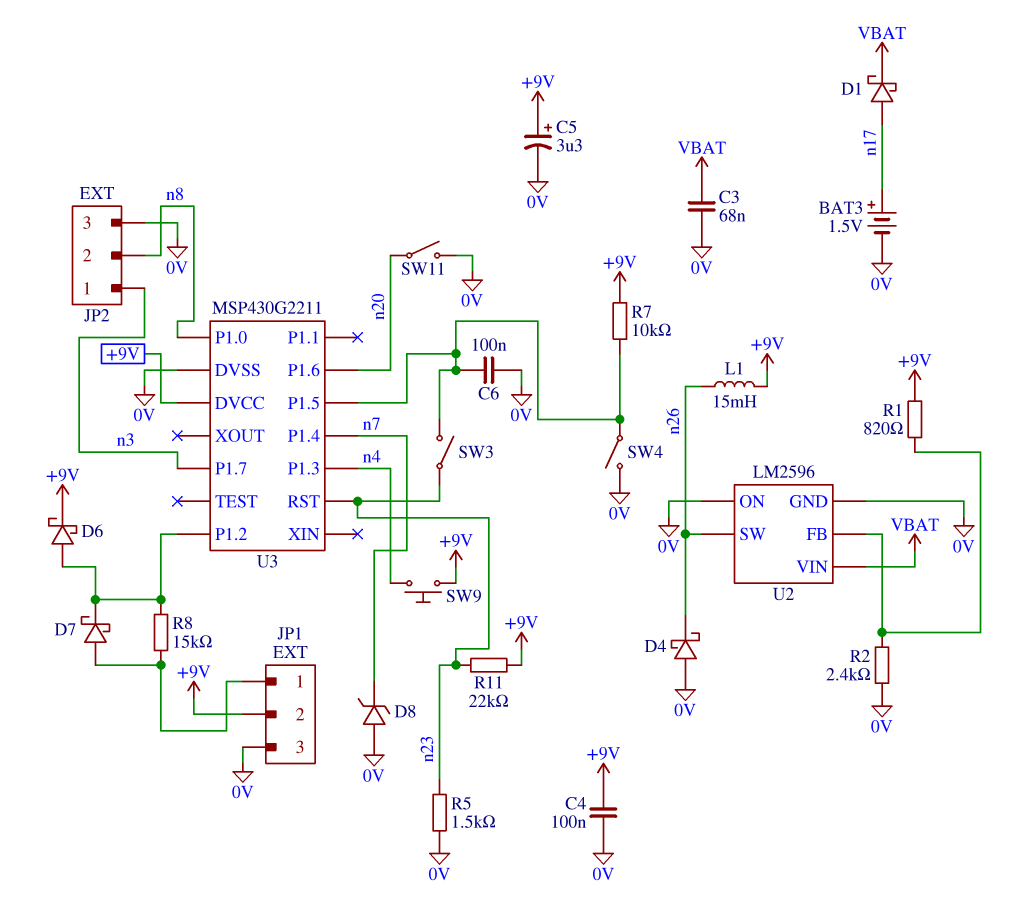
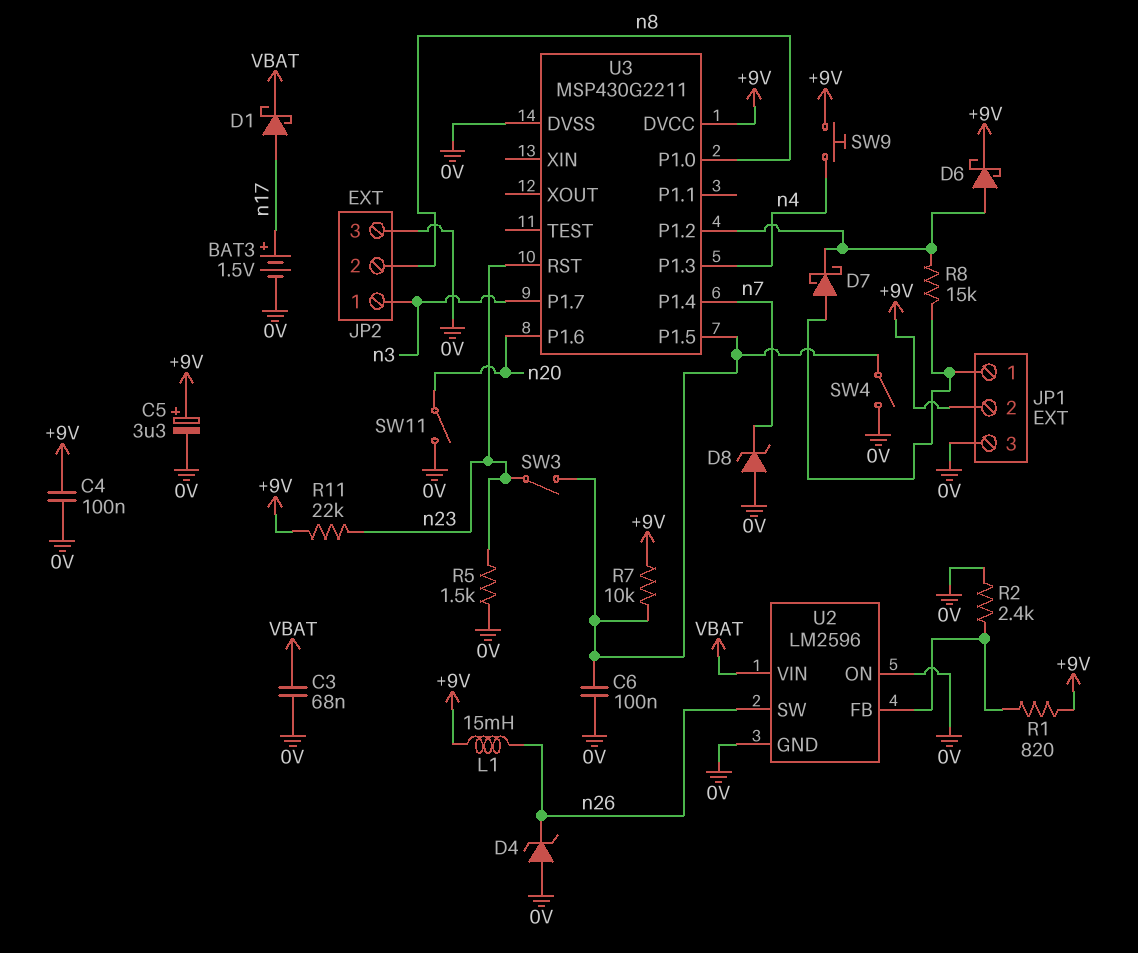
D4: schottky (A 0V, K n26) -> zener (A 0V, K n26)

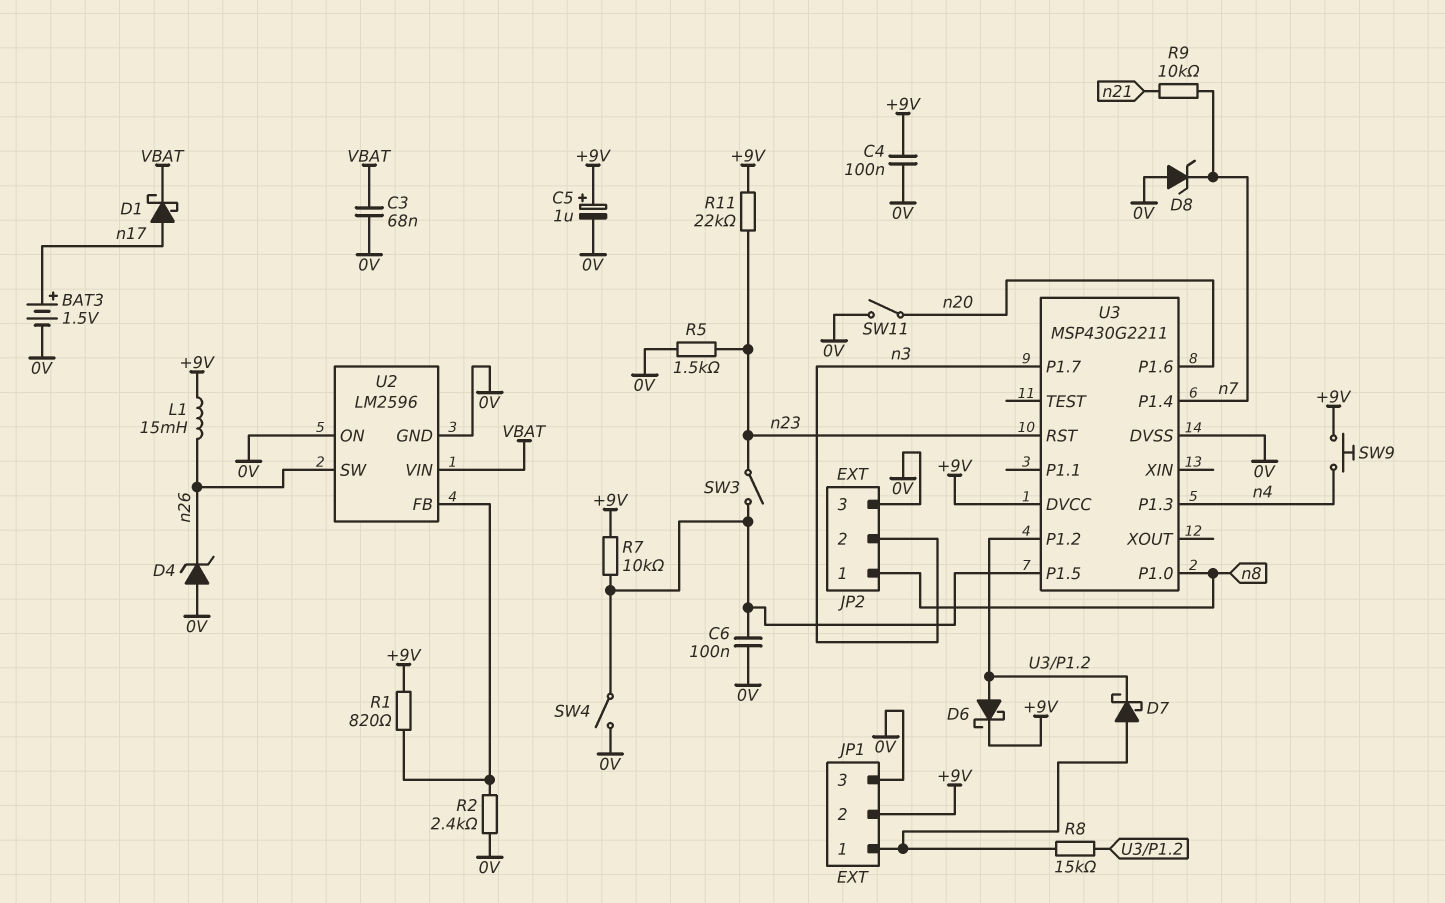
C5: 3.3uF (plus +9V, minus 0V) -> 1uF (plus +9V, minus 0V)
JP2 pin 1: n3 -> n8
JP2 pin 2: n8 -> n3
R9: none -> 10k (n7, n21)

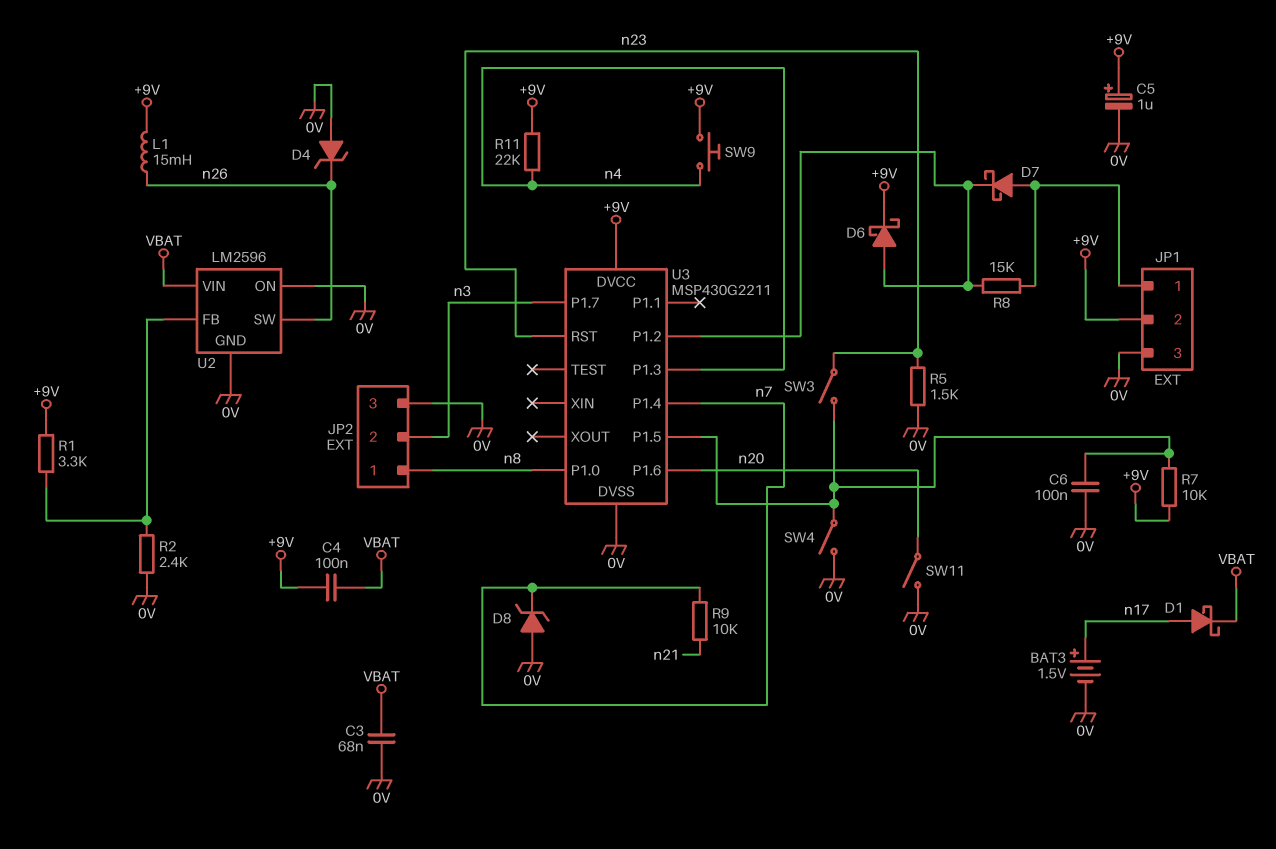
C4: 100nF (+9V, 0V) -> 100nF (+9V, VBAT)
R1: 820 (+9V, U2/FB) -> 3.3k (+9V, U2/FB)
R11: 22k (+9V, n23) -> 22k (+9V, n4)

